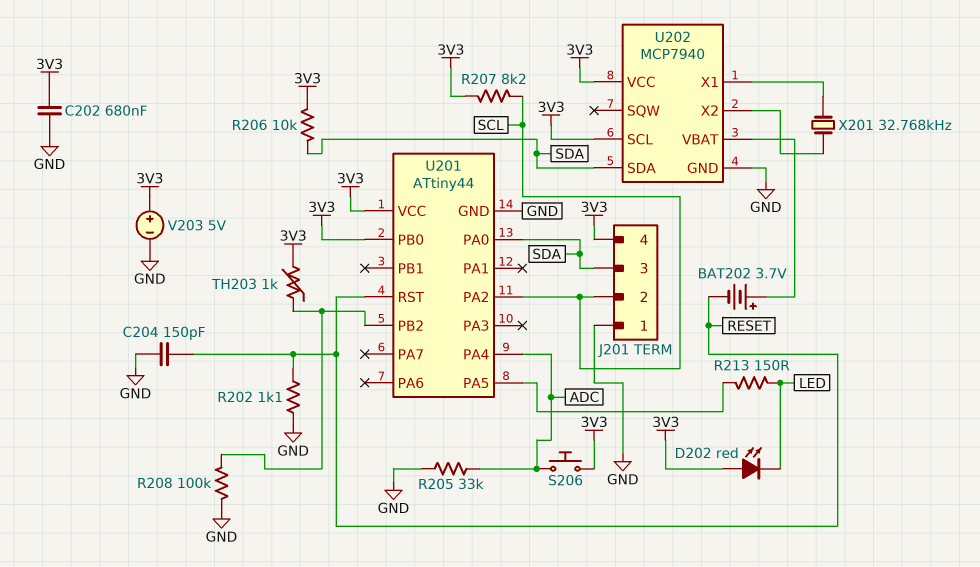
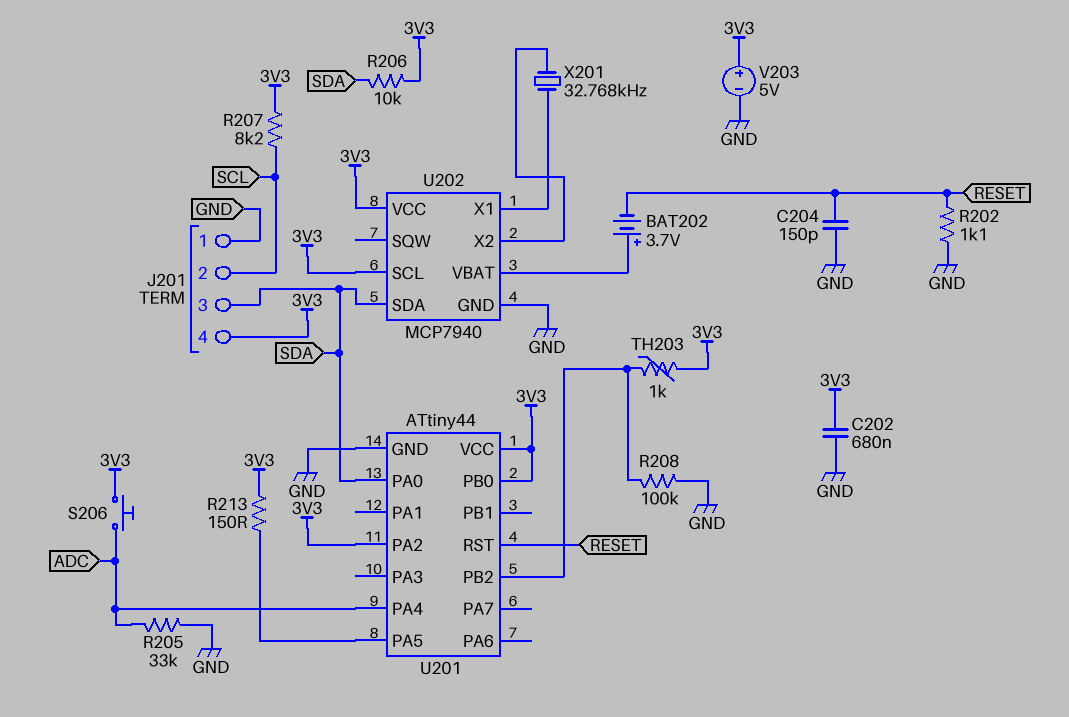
D202: LED red (A 3V3, K LED) -> none
R213: 150 (LED, U201/PA5) -> 150 (3V3, U201/PA5)
U201 pin PA2: SCL -> 3V3

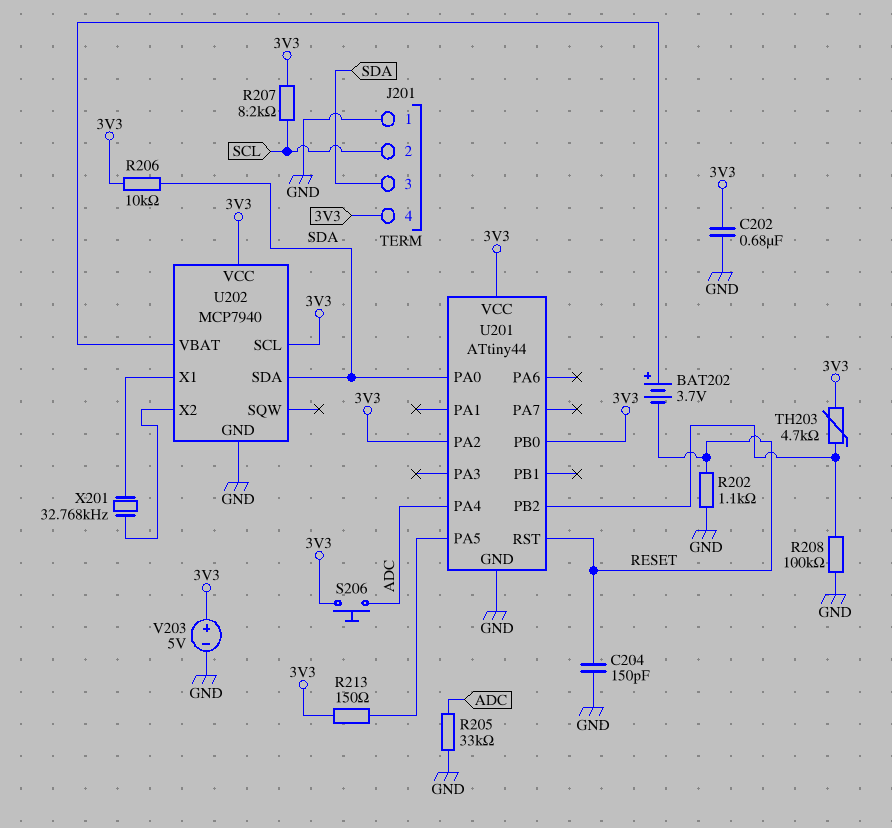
TH203: 1k (3V3, U201/PB2) -> 4.7k (3V3, U201/PB2)

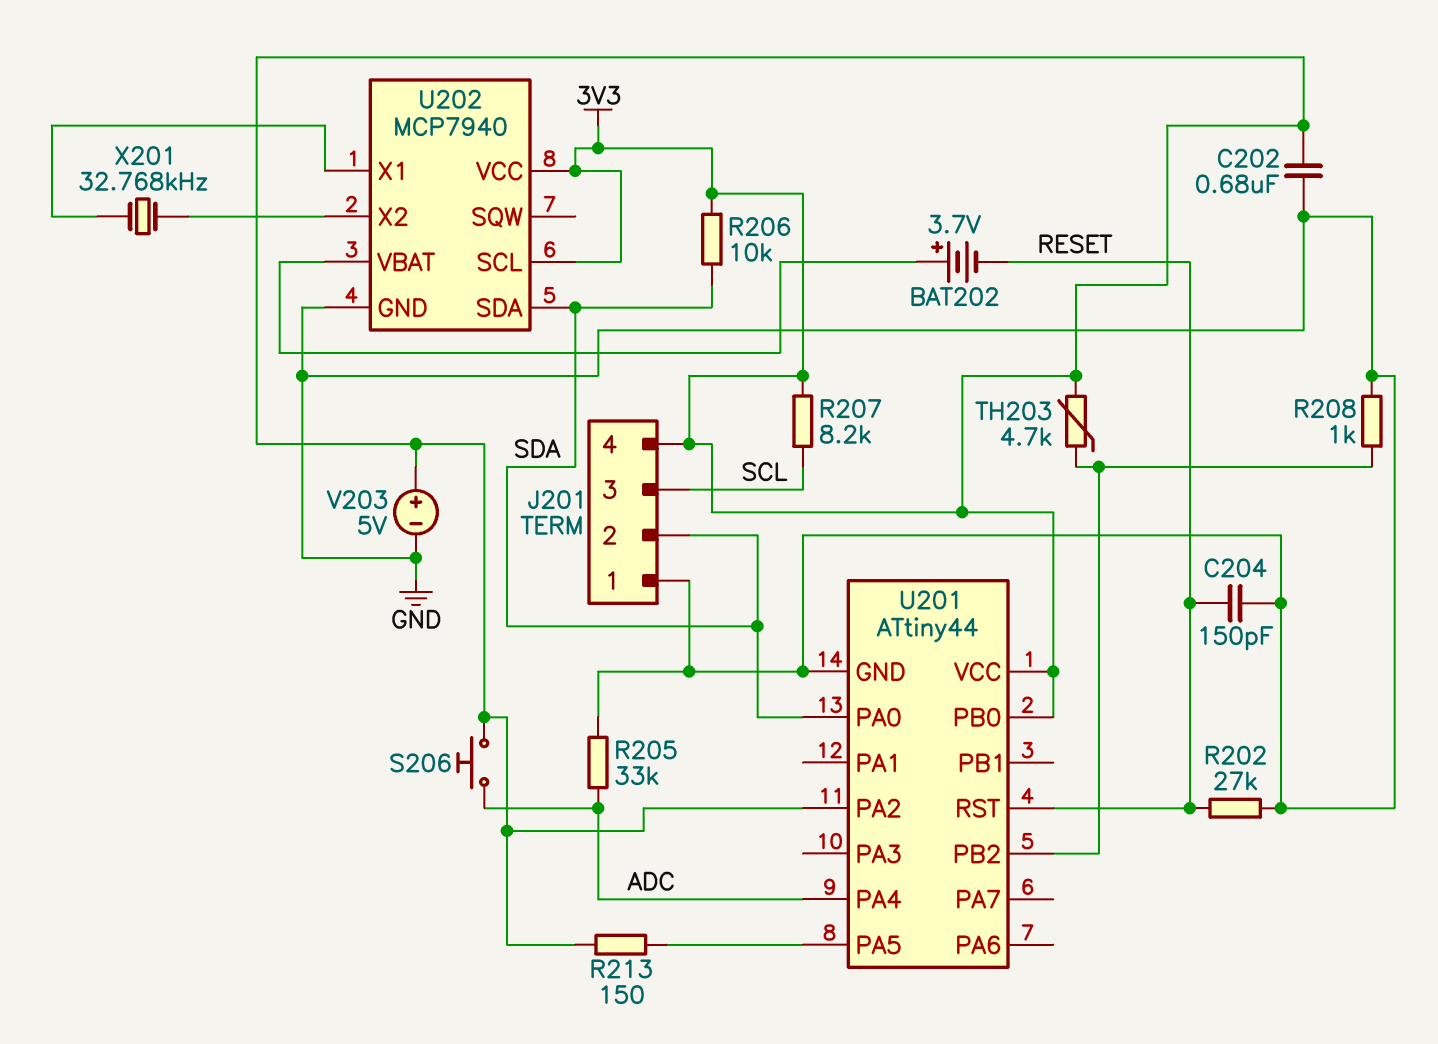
J201 pin 2: SCL -> SDA
J201 pin 3: SDA -> SCL
R202: 1.1k (GND, RESET) -> 27k (GND, RESET)
R208: 100k (GND, U201/PB2) -> 1k (GND, U201/PB2)

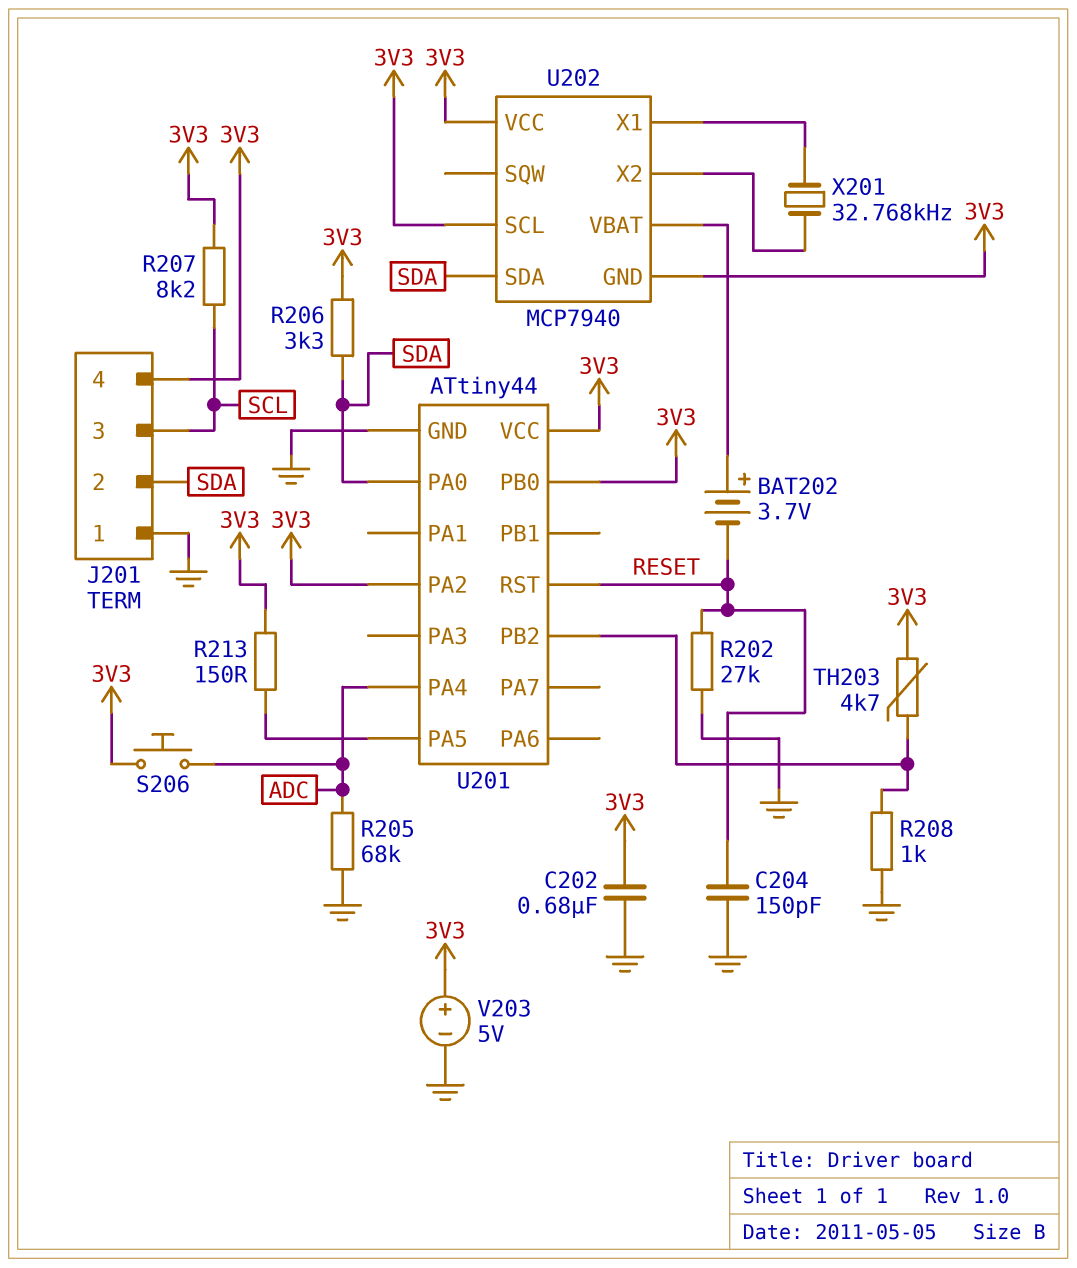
R205: 33k (ADC, GND) -> 68k (ADC, GND)
R206: 10k (3V3, SDA) -> 3.3k (3V3, SDA)
U202 pin GND: GND -> 3V3

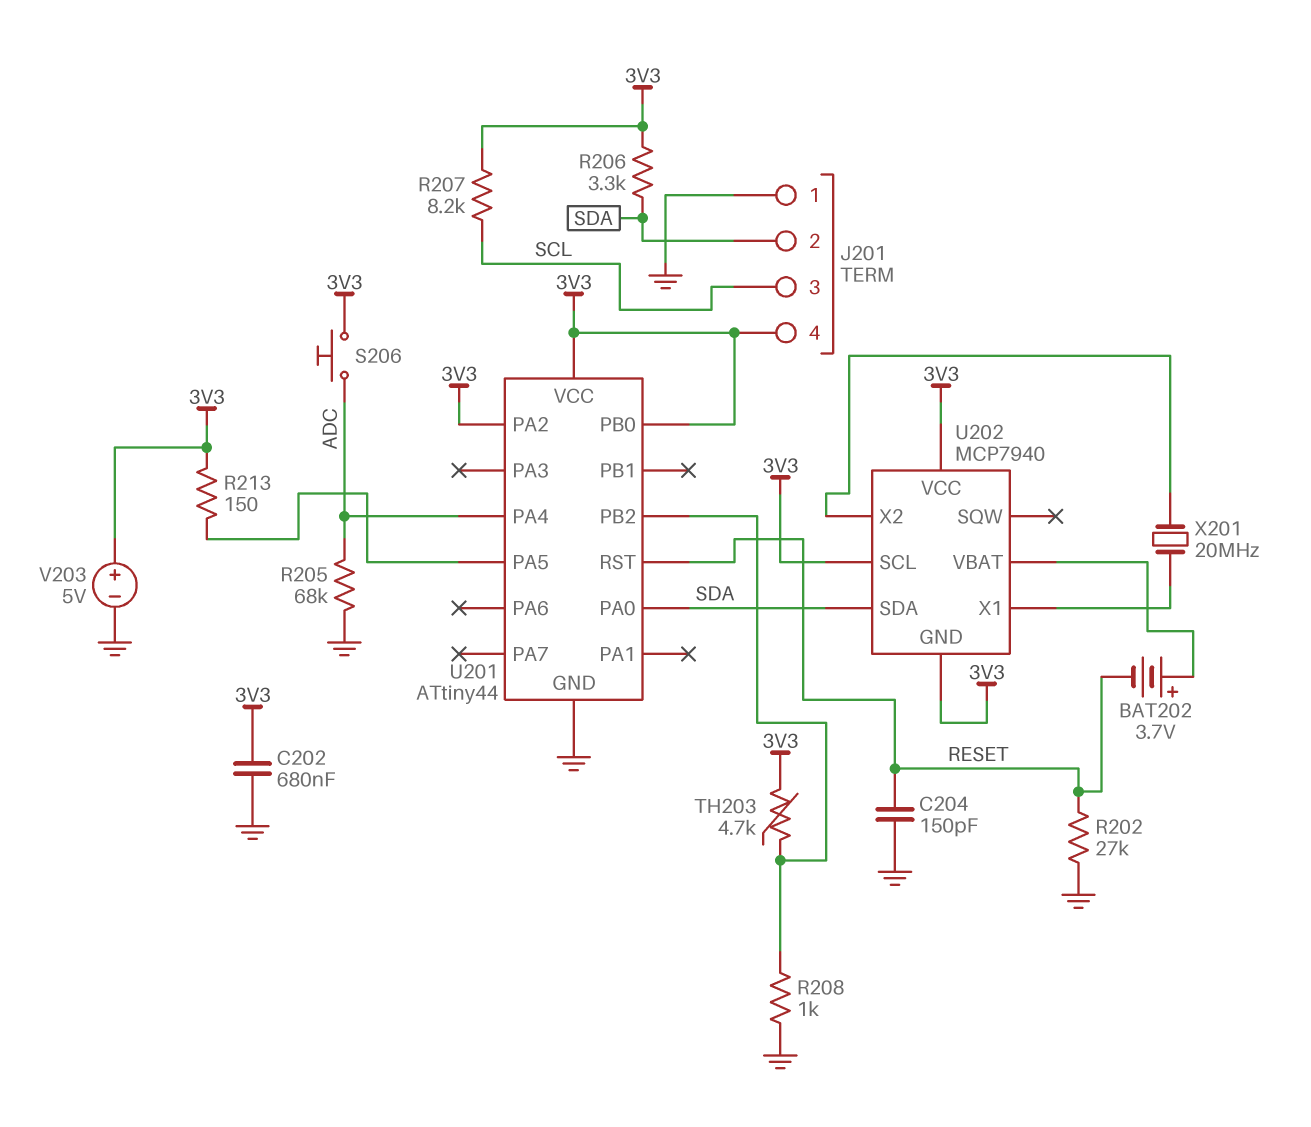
X201: 32.768kHz (U202/X1, U202/X2) -> 20MHz (U202/X1, U202/X2)

